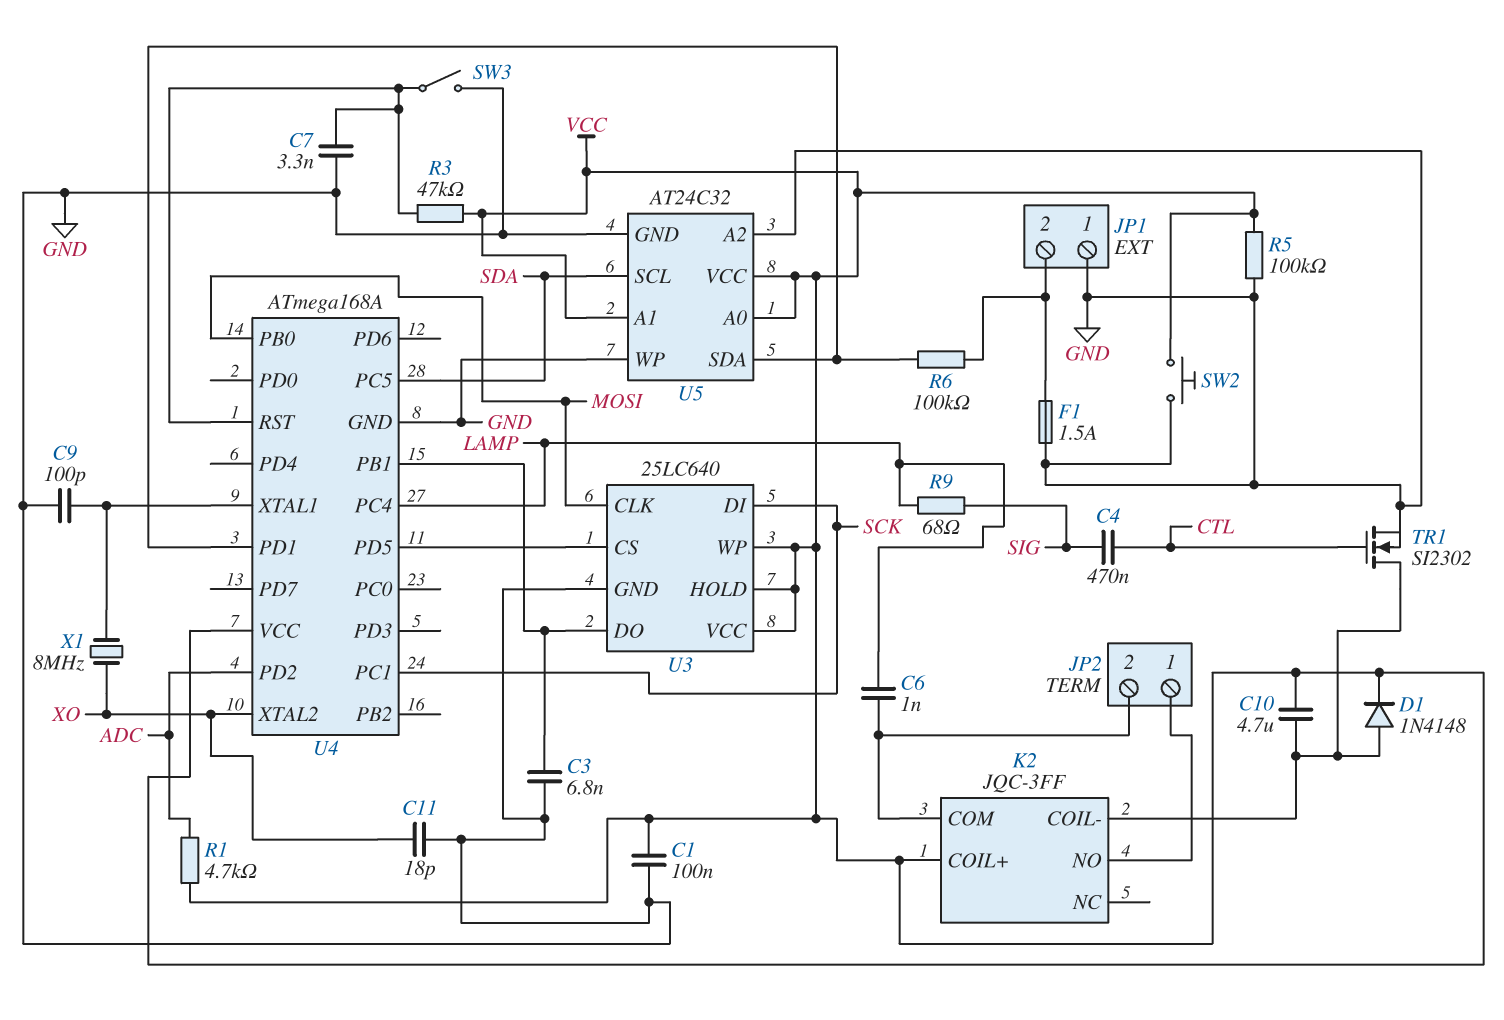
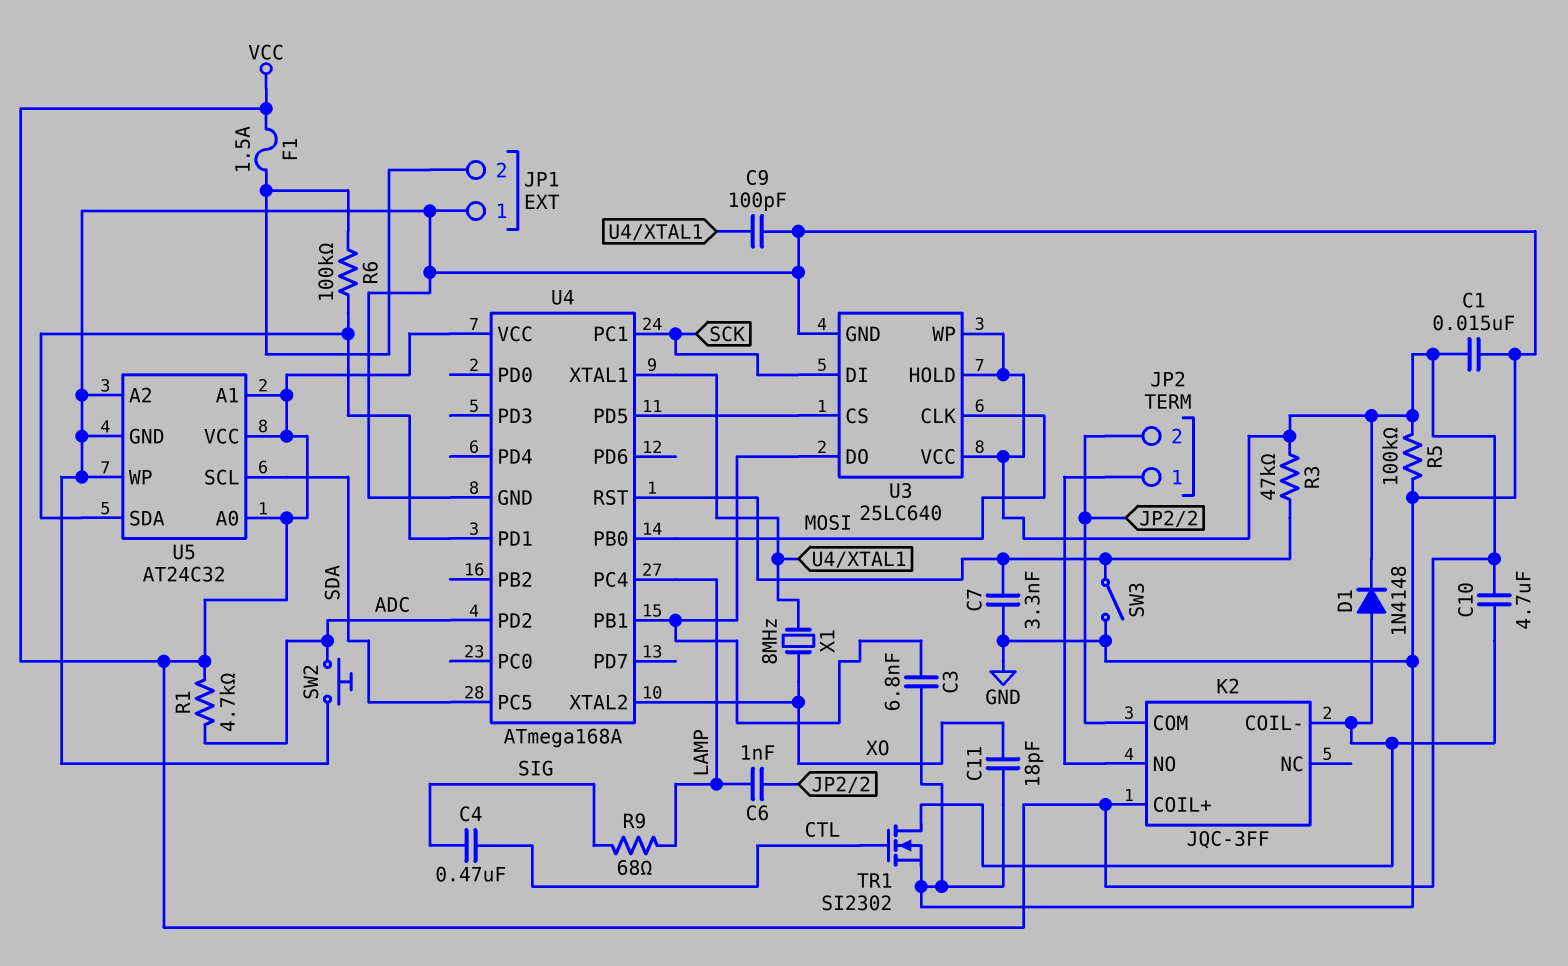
C1: 100nF (GND, VCC) -> 15nF (GND, VCC)
F1: 1.5A (GND, JP1/2) -> 1.5A (JP1/2, VCC)
SW2: button (GND, VCC) -> button (ADC, GND)

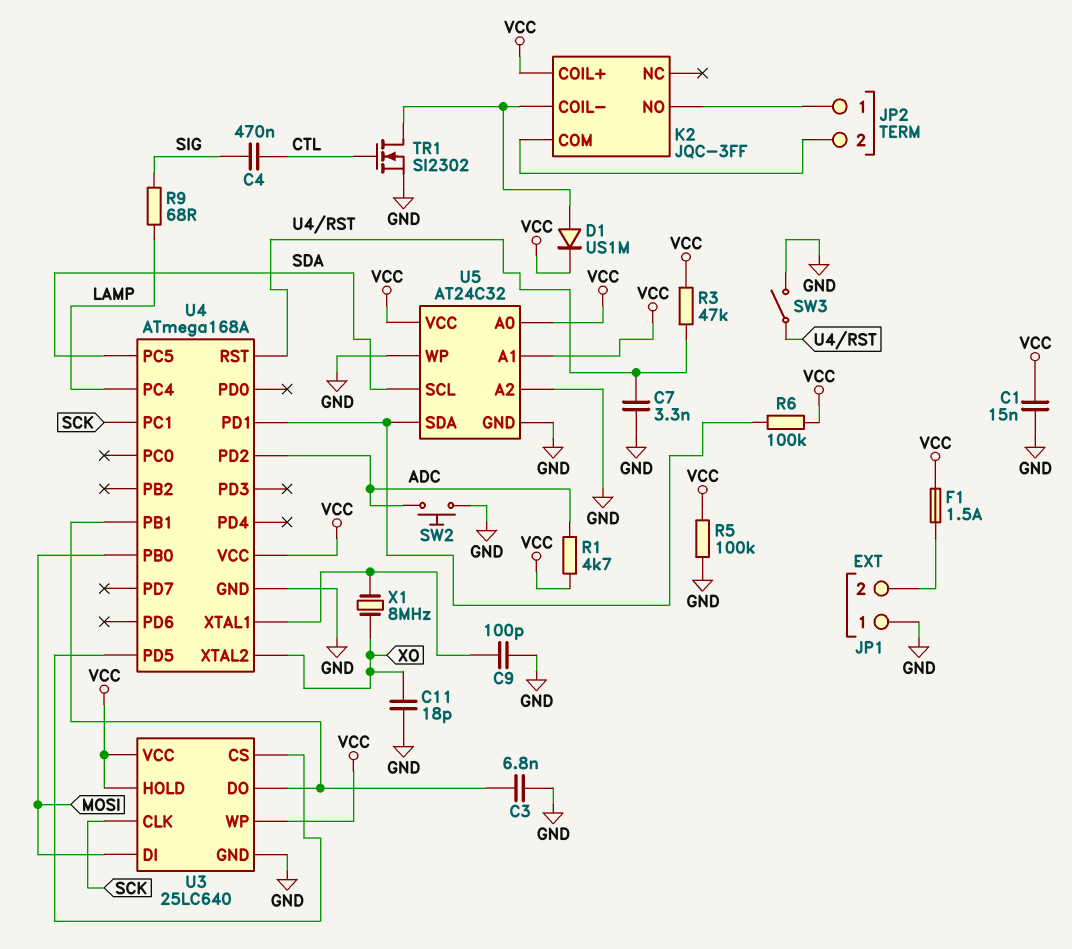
C6: 1nF (JP2/2, LAMP) -> none
C10: 4.7uF (K2/COIL-, VCC) -> none
D1: diode 1N4148 (A K2/COIL-, K VCC) -> diode US1M (A K2/COIL-, K VCC)
R6: 100k (JP1/2, U4/PD1) -> 100k (U4/PD1, VCC)
U3 pin CLK: MOSI -> SCK
U3 pin DI: SCK -> MOSI

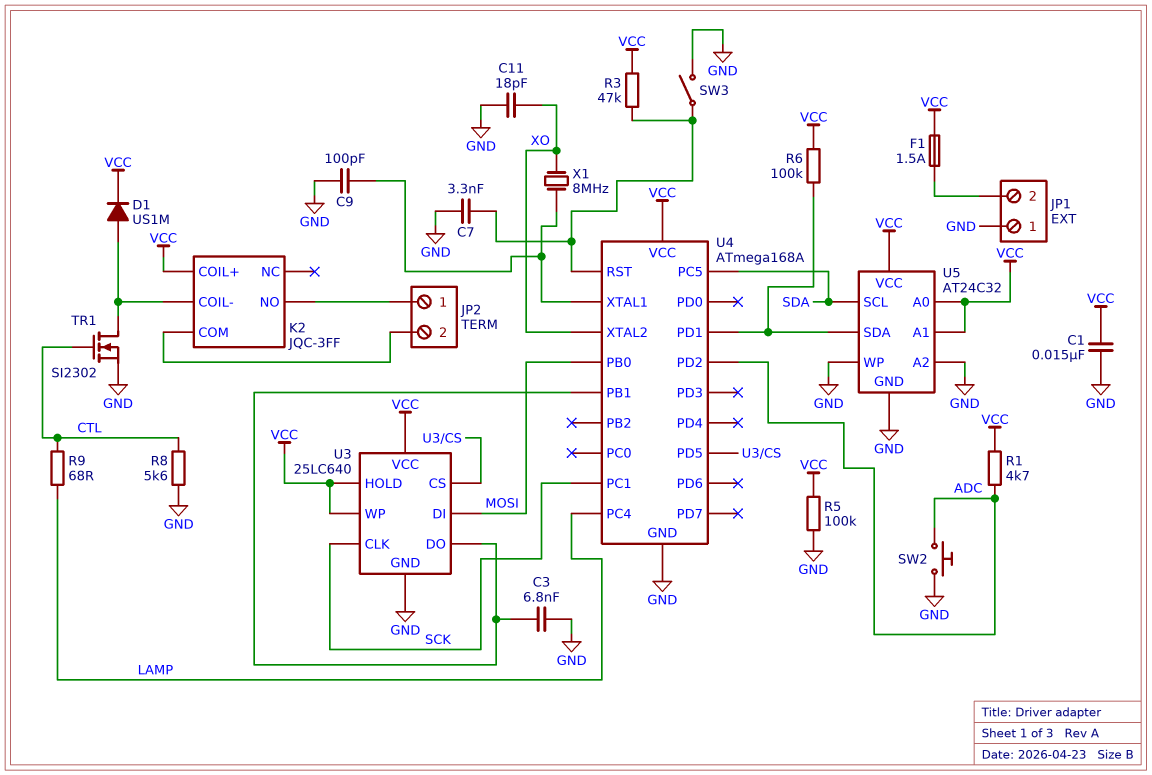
C4: 470nF (CTL, SIG) -> none
R8: none -> 5.6k (CTL, GND)
R9: 68 (LAMP, SIG) -> 68 (CTL, LAMP)

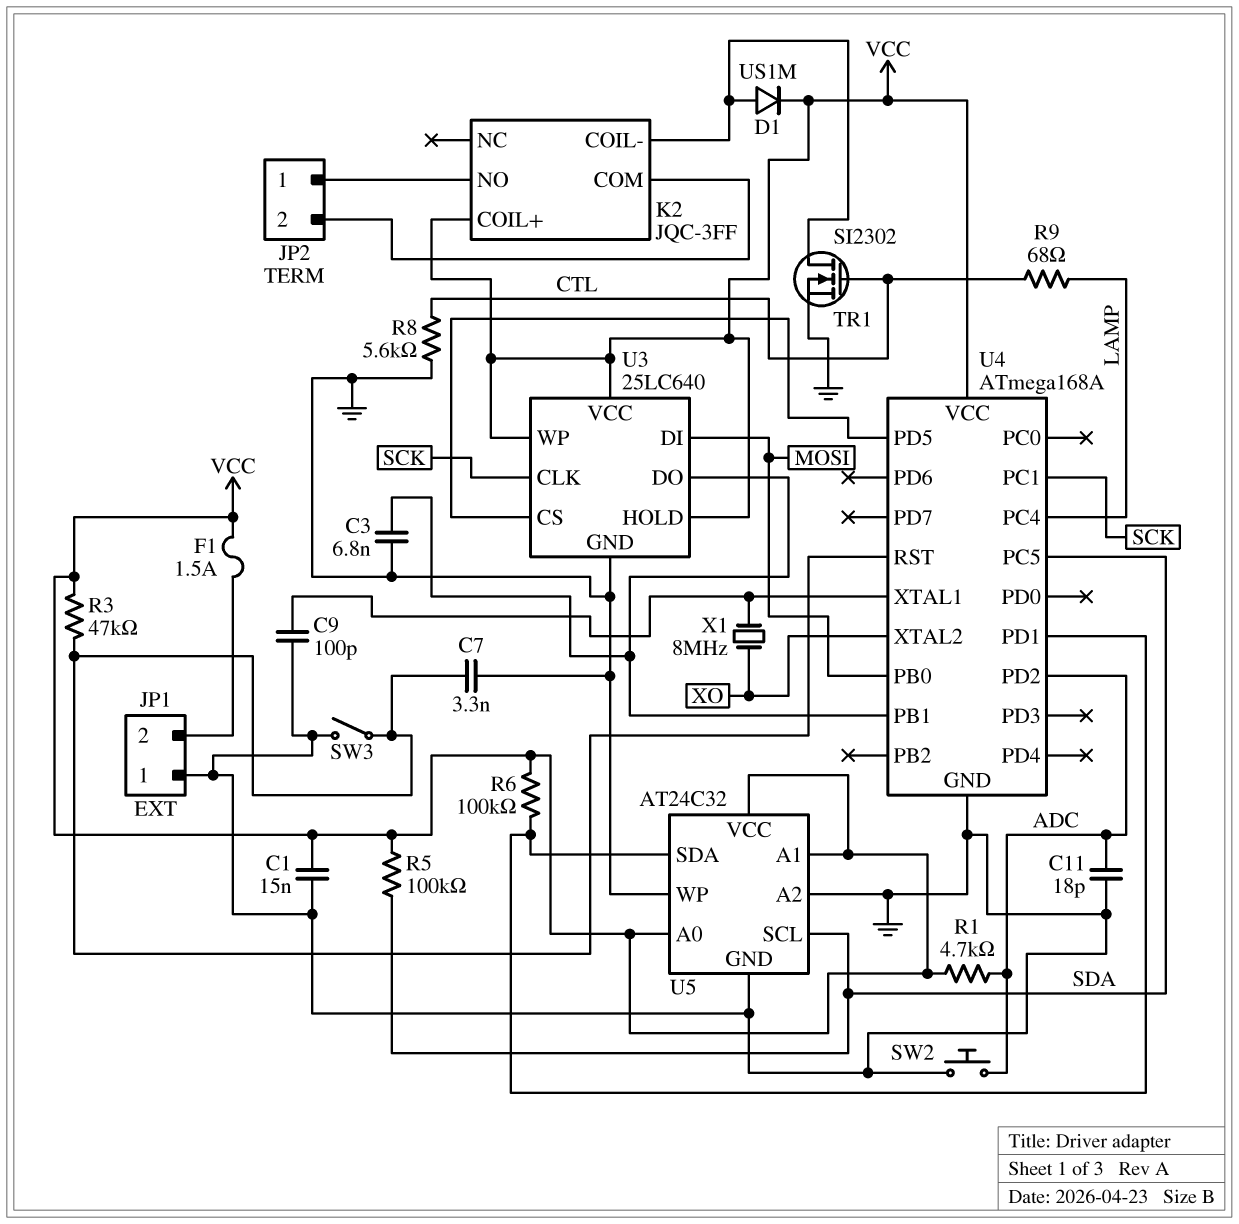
C11: 18pF (GND, XO) -> 18pF (ADC, GND)
R5: 100k (GND, VCC) -> 100k (SDA, VCC)

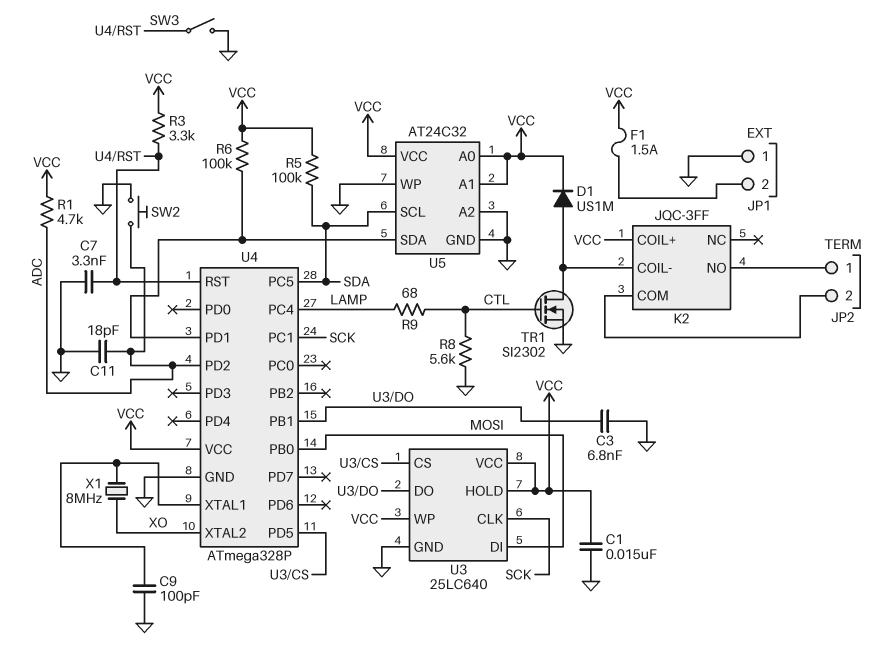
R3: 47k (U4/RST, VCC) -> 3.3k (U4/RST, VCC)
U4: ATmega168A -> ATmega328P

